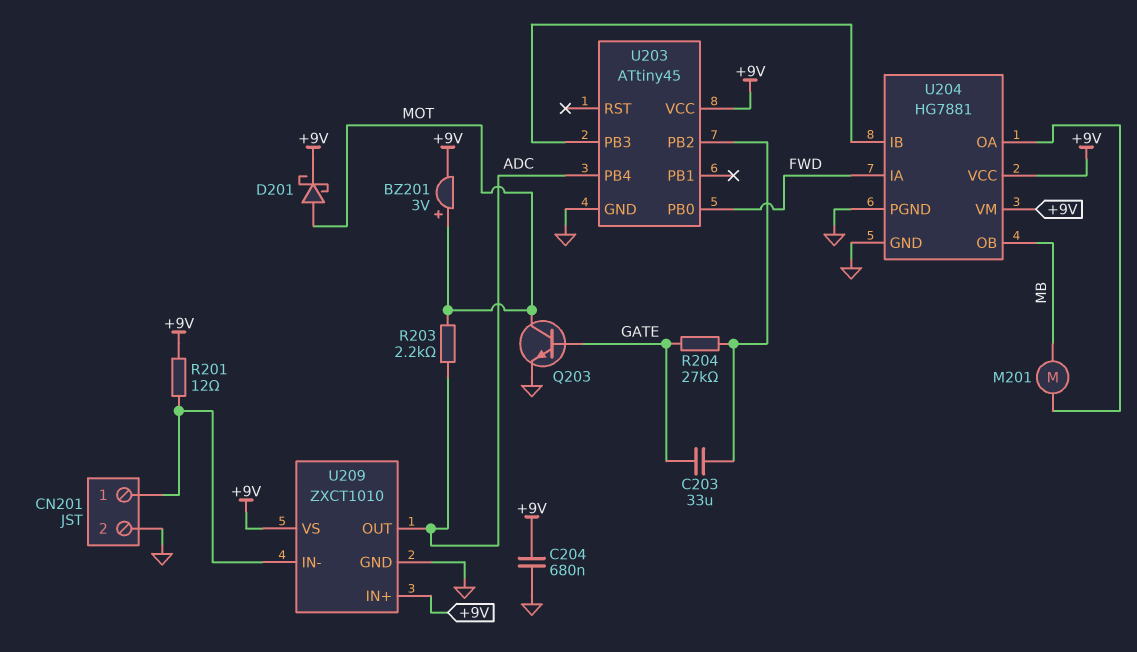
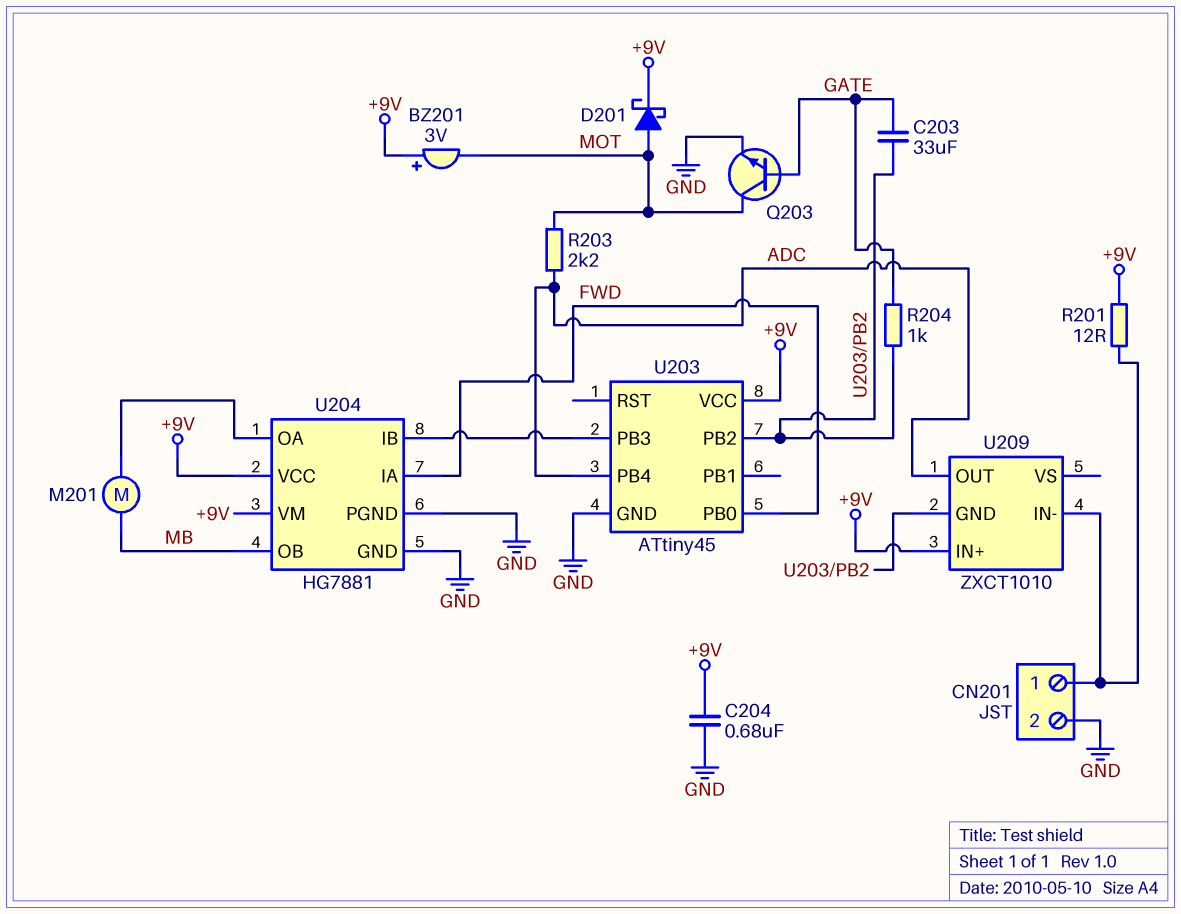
BZ201: buzzer 3V (plus MOT, minus +9V) -> buzzer 3V (plus +9V, minus MOT)
R204: 27k (GATE, U203/PB2) -> 1k (GATE, U203/PB2)
U209 pin GND: GND -> U203/PB2
U209 pin VS: +9V -> none

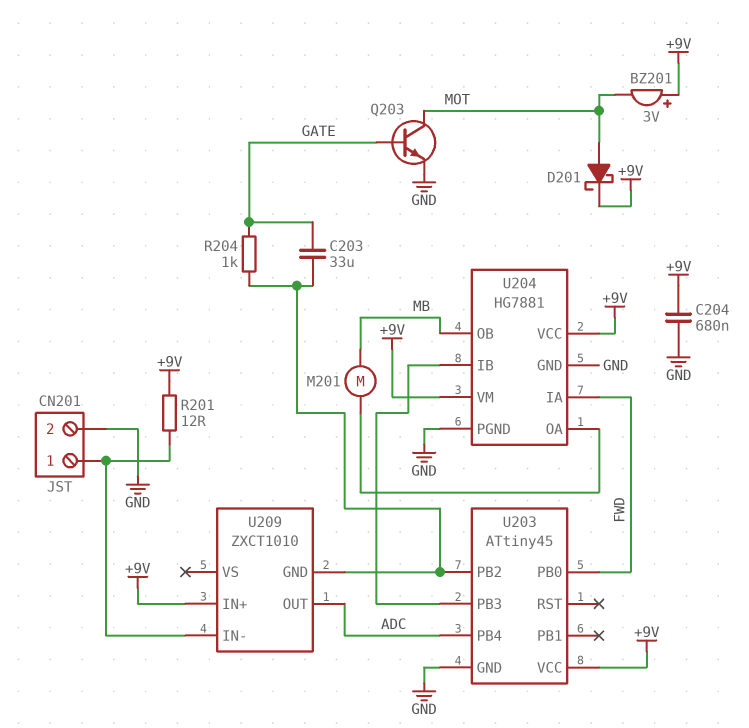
R203: 2.2k (ADC, MOT) -> none

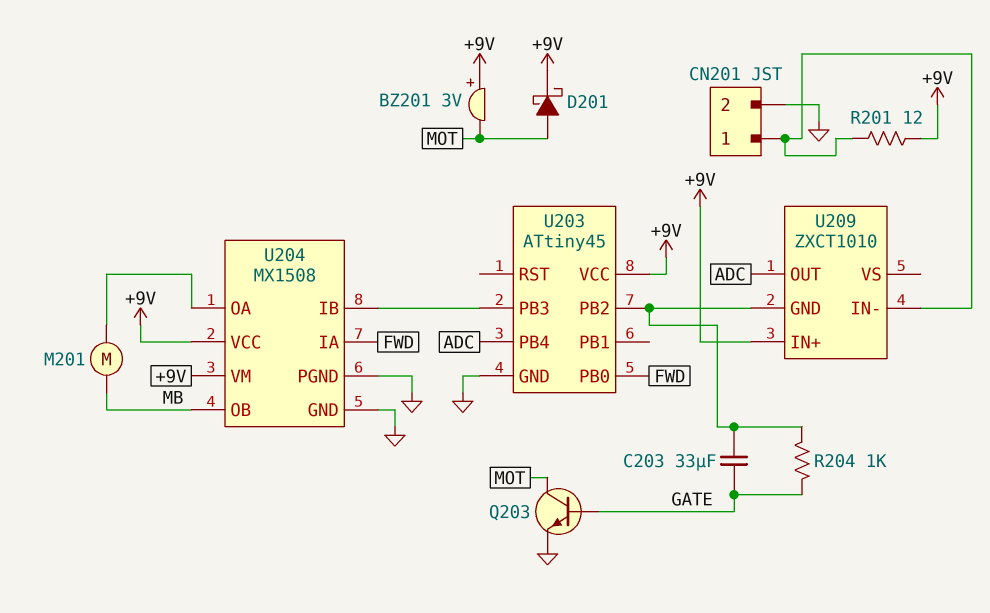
C204: 680nF (+9V, GND) -> none
U204: HG7881 -> MX1508

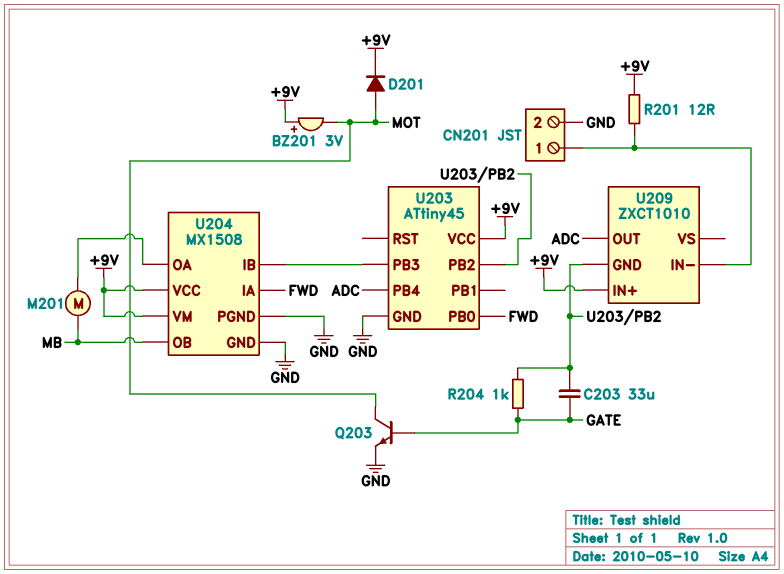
D201: schottky (A MOT, K +9V) -> diode (A MOT, K +9V)

